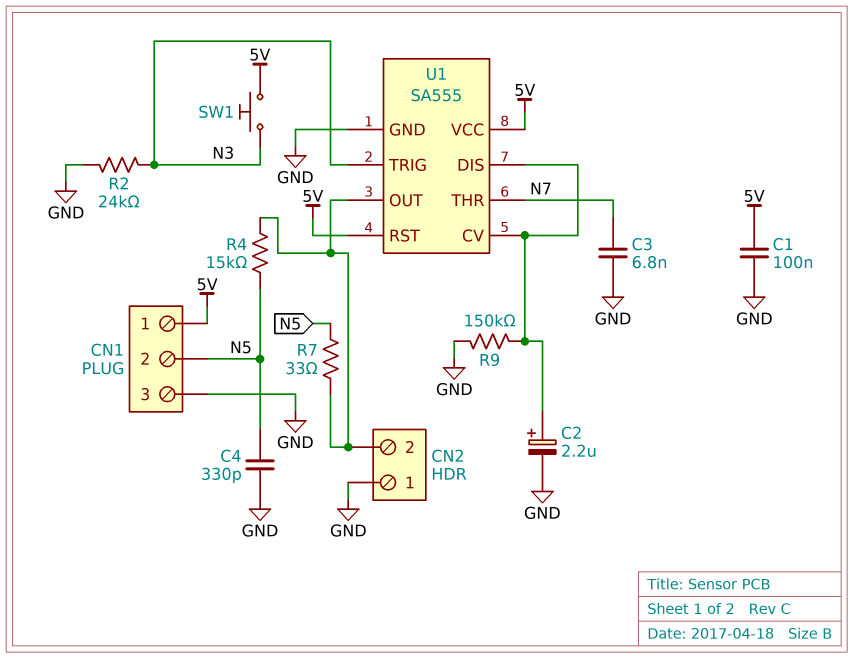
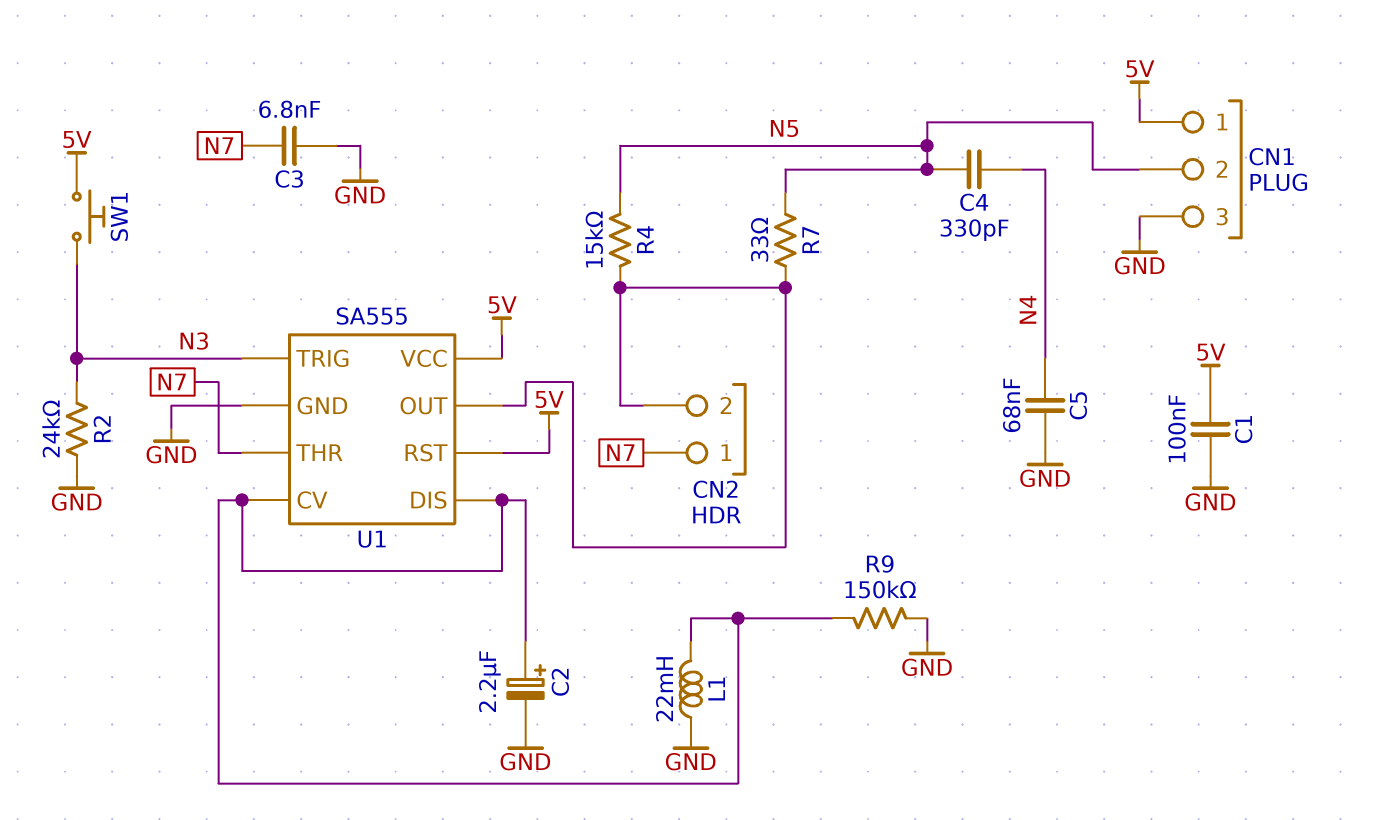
C4: 330pF (GND, N5) -> 330pF (N4, N5)
C5: none -> 68nF (GND, N4)
CN2 pin 1: GND -> N7
L1: none -> 22mH (GND, U1/CV)

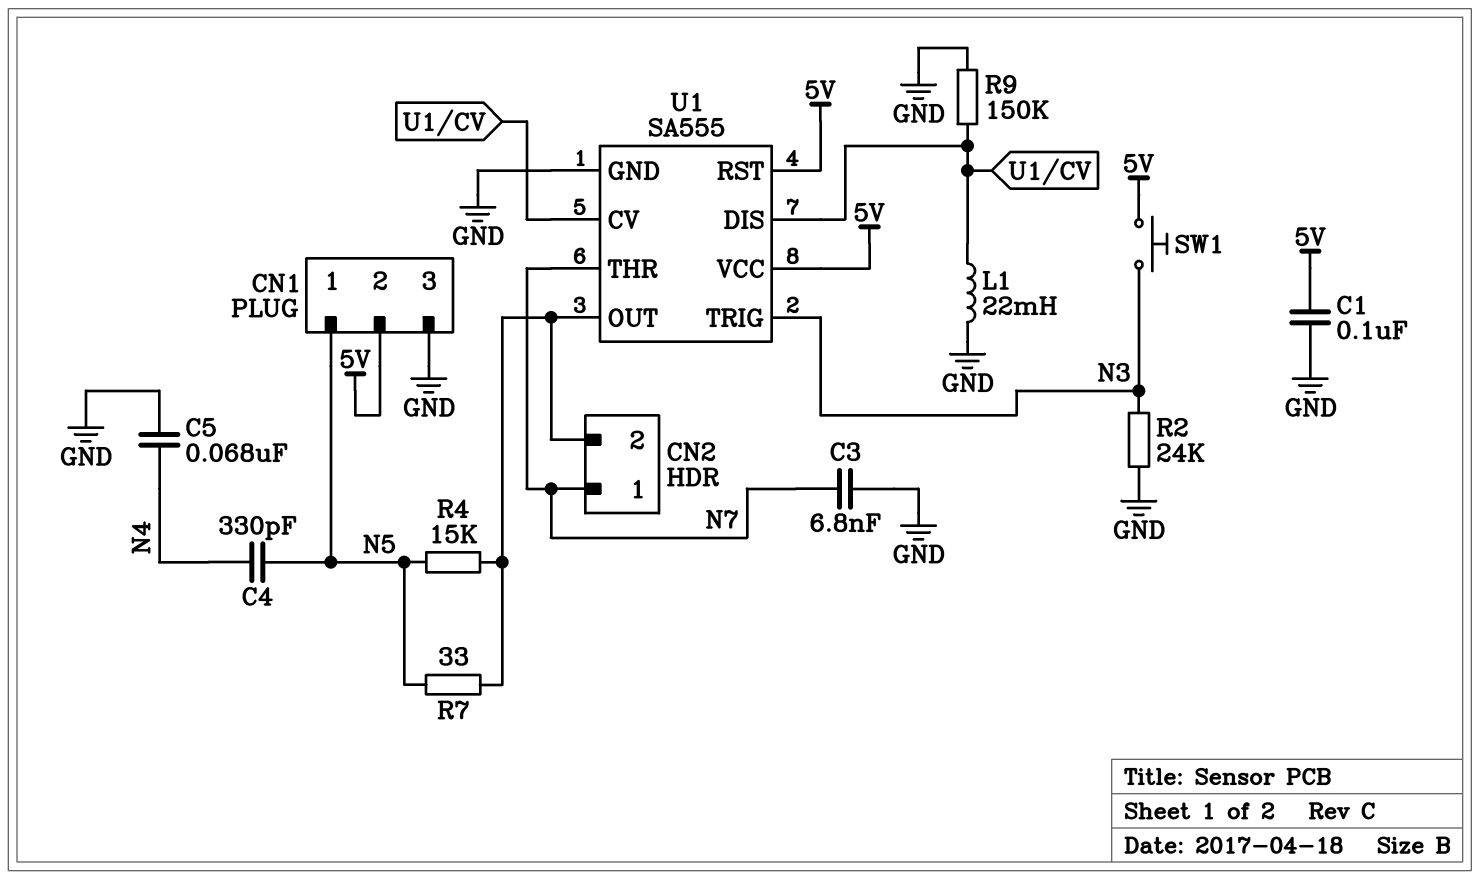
C2: 2.2uF (plus U1/CV, minus GND) -> none
CN1 pin 1: 5V -> N5
CN1 pin 2: N5 -> 5V

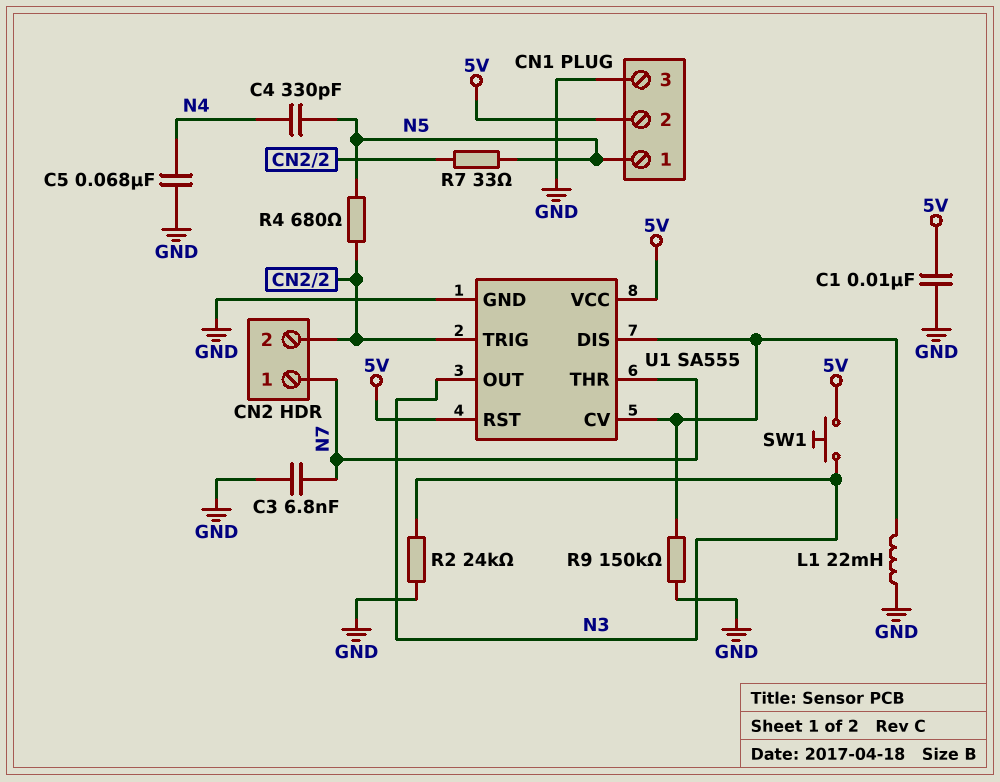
C1: 100nF (5V, GND) -> 10nF (5V, GND)
R4: 15k (CN2/2, N5) -> 680 (CN2/2, N5)
U1 pin OUT: CN2/2 -> N3
U1 pin TRIG: N3 -> CN2/2

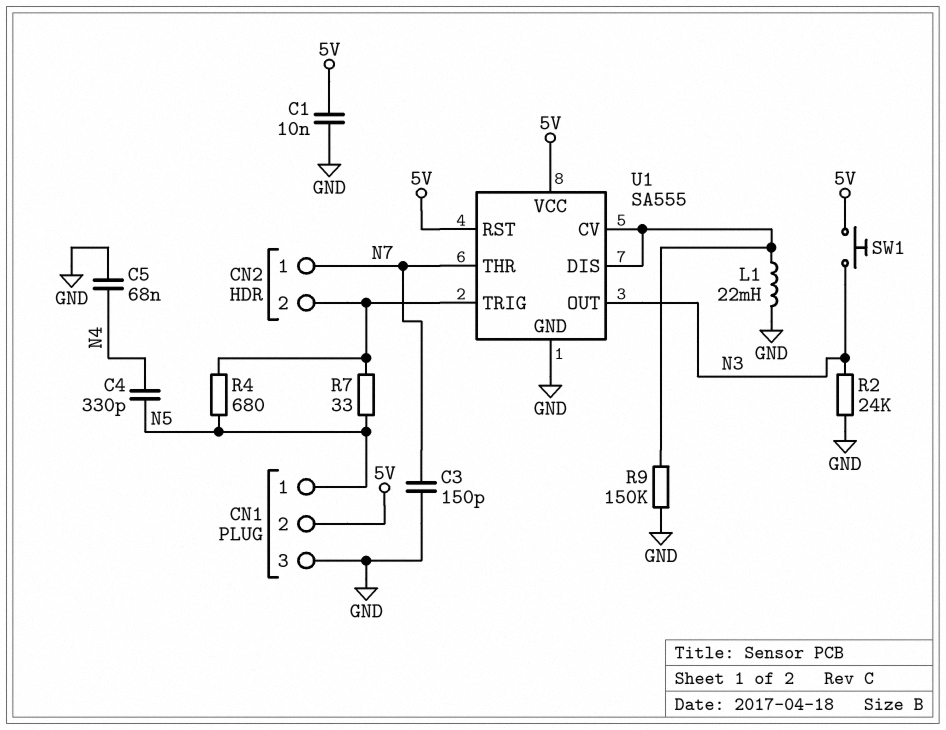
C3: 6.8nF (GND, N7) -> 150pF (GND, N7)

